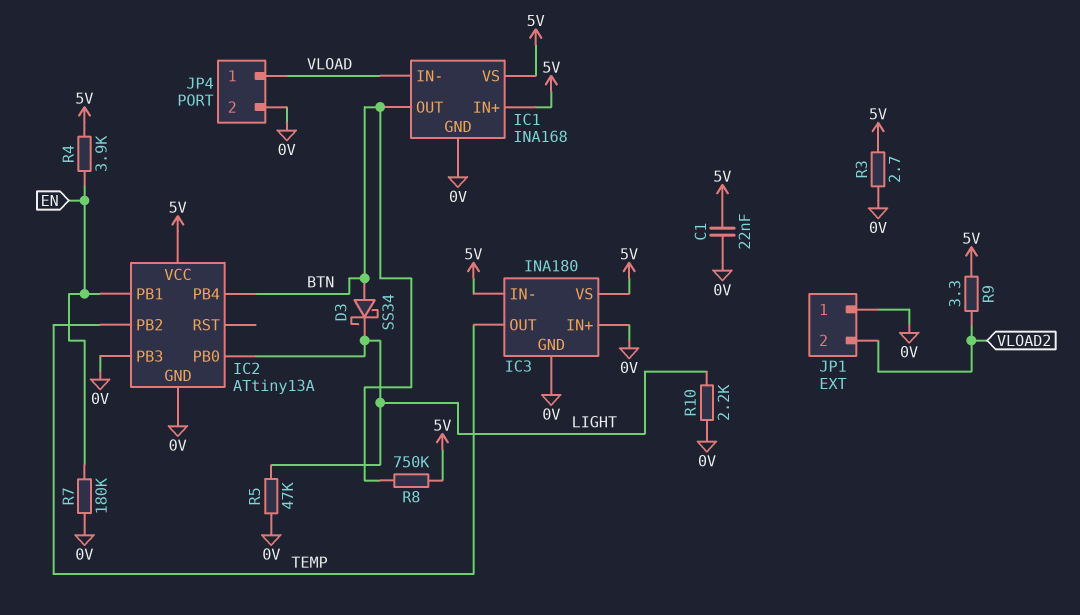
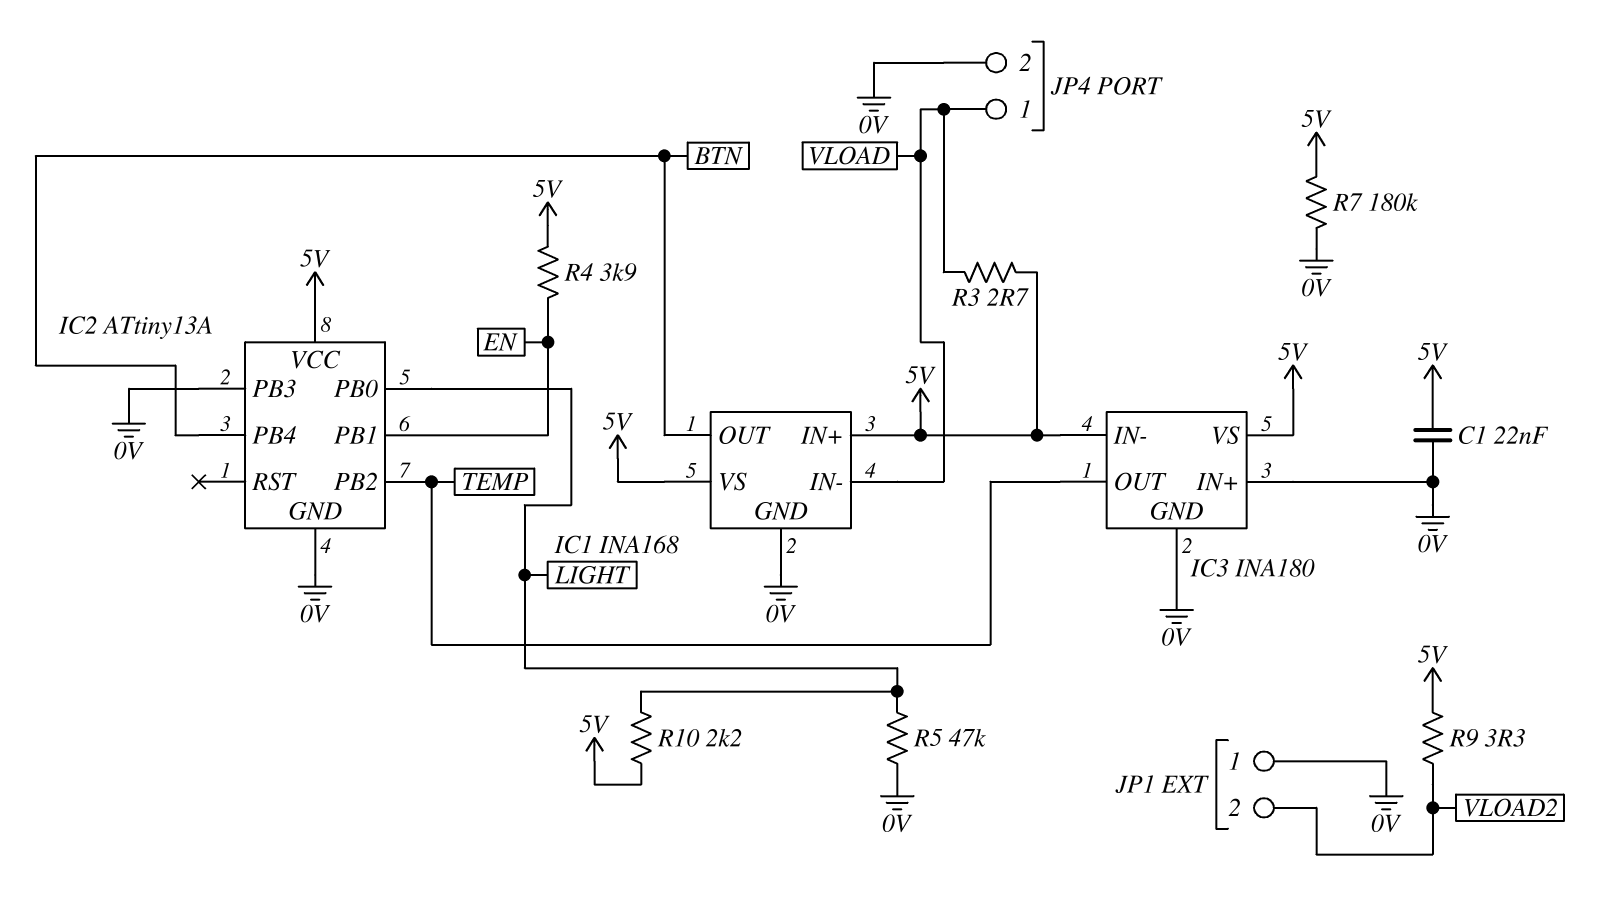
D3: schottky SS34 (A BTN, K LIGHT) -> none
R3: 2.7 (0V, 5V) -> 2.7 (5V, VLOAD)
R7: 180k (0V, EN) -> 180k (0V, 5V)
R8: 750k (5V, BTN) -> none
R10: 2.2k (0V, LIGHT) -> 2.2k (5V, LIGHT)

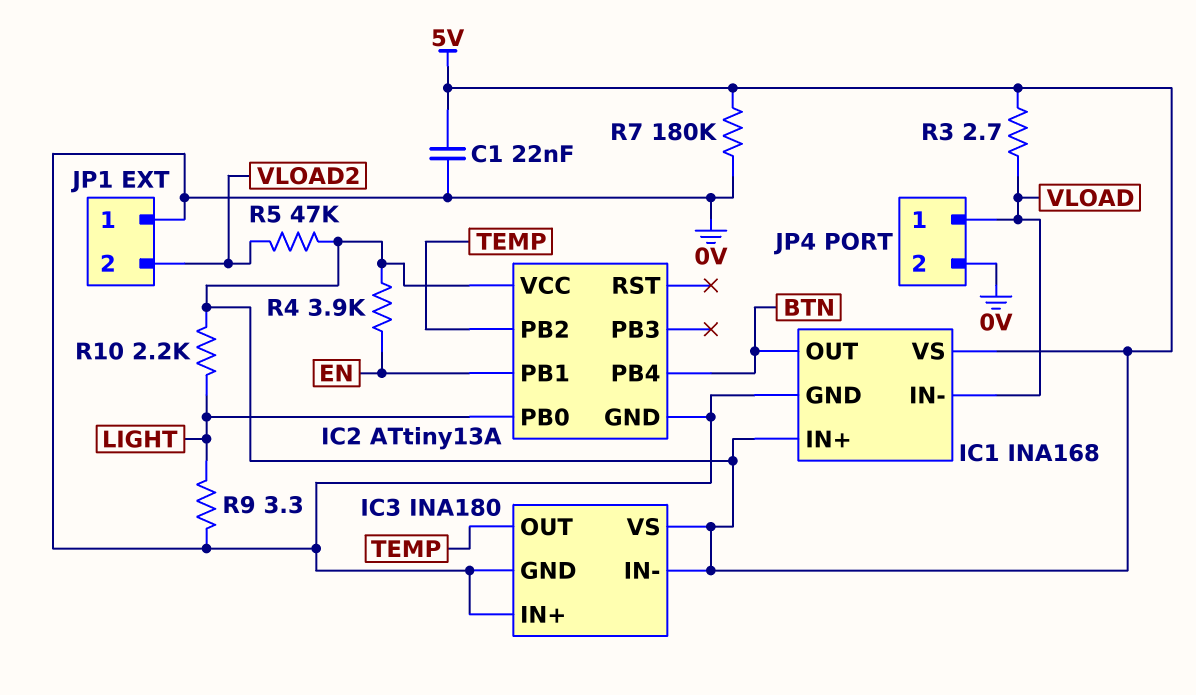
IC2 pin PB3: 0V -> none
R5: 47k (0V, LIGHT) -> 47k (5V, VLOAD2)
R9: 3.3 (5V, VLOAD2) -> 3.3 (0V, LIGHT)

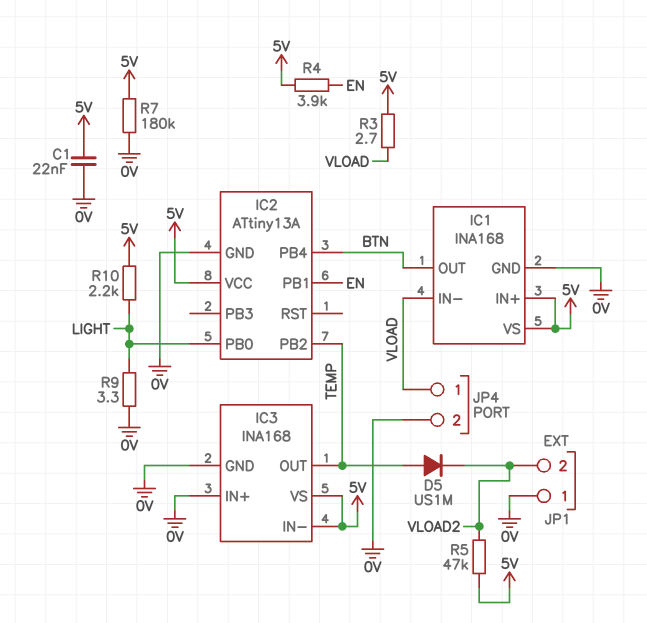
D5: none -> diode US1M (A TEMP, K VLOAD2)
IC3: INA180 -> INA168

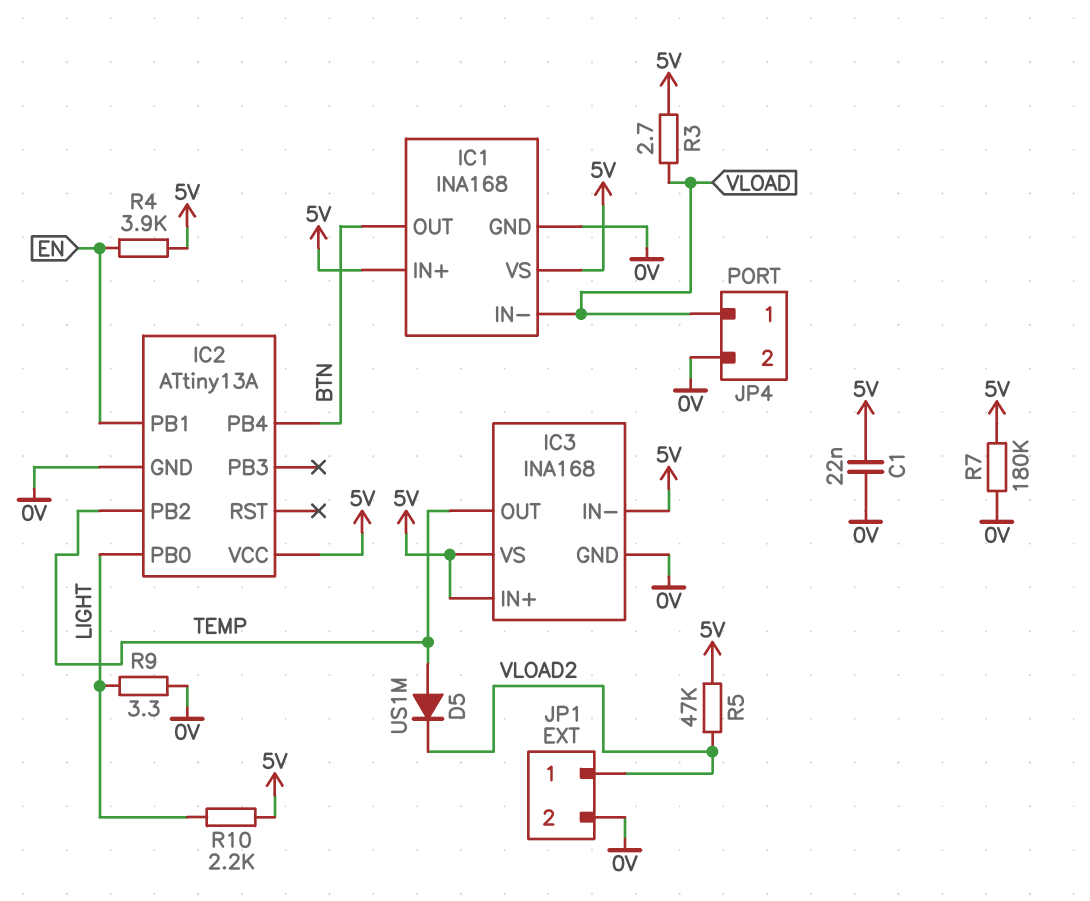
IC3 pin IN+: 0V -> 5V
JP1 pin 1: 0V -> VLOAD2
JP1 pin 2: VLOAD2 -> 0V

